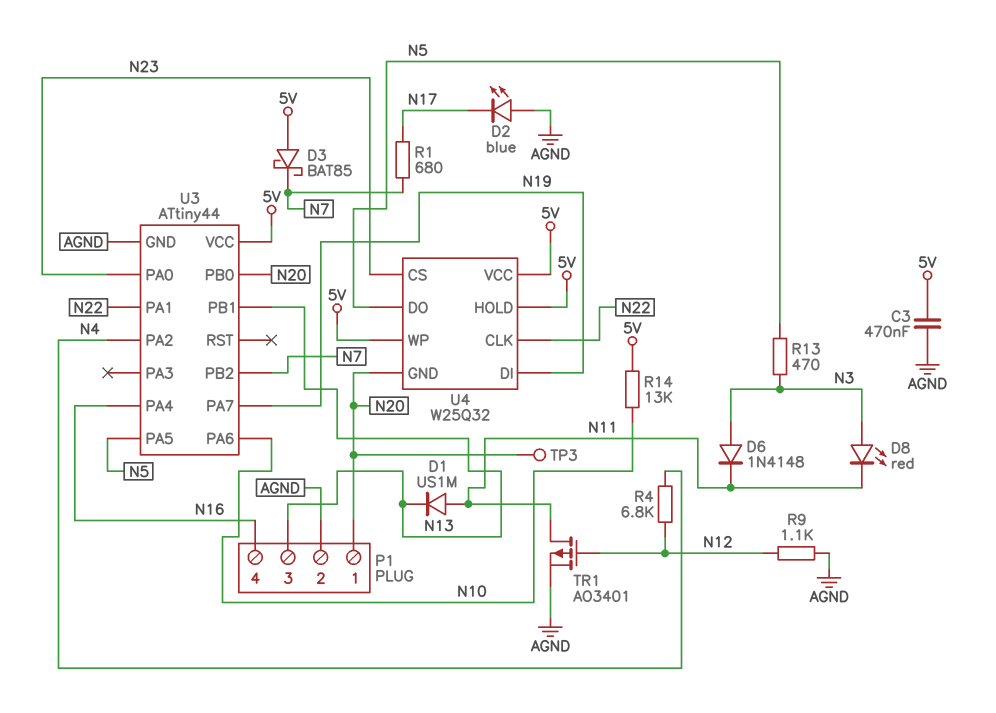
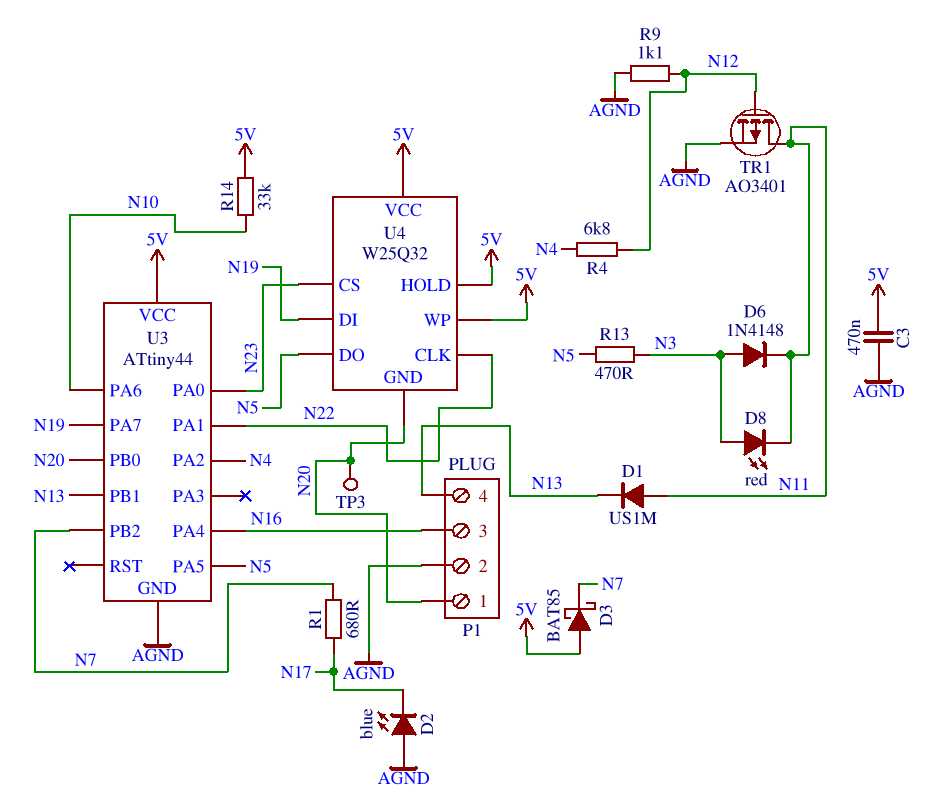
P1 pin 3: N13 -> N16
P1 pin 4: N16 -> N13
R14: 13k (5V, N10) -> 33k (5V, N10)

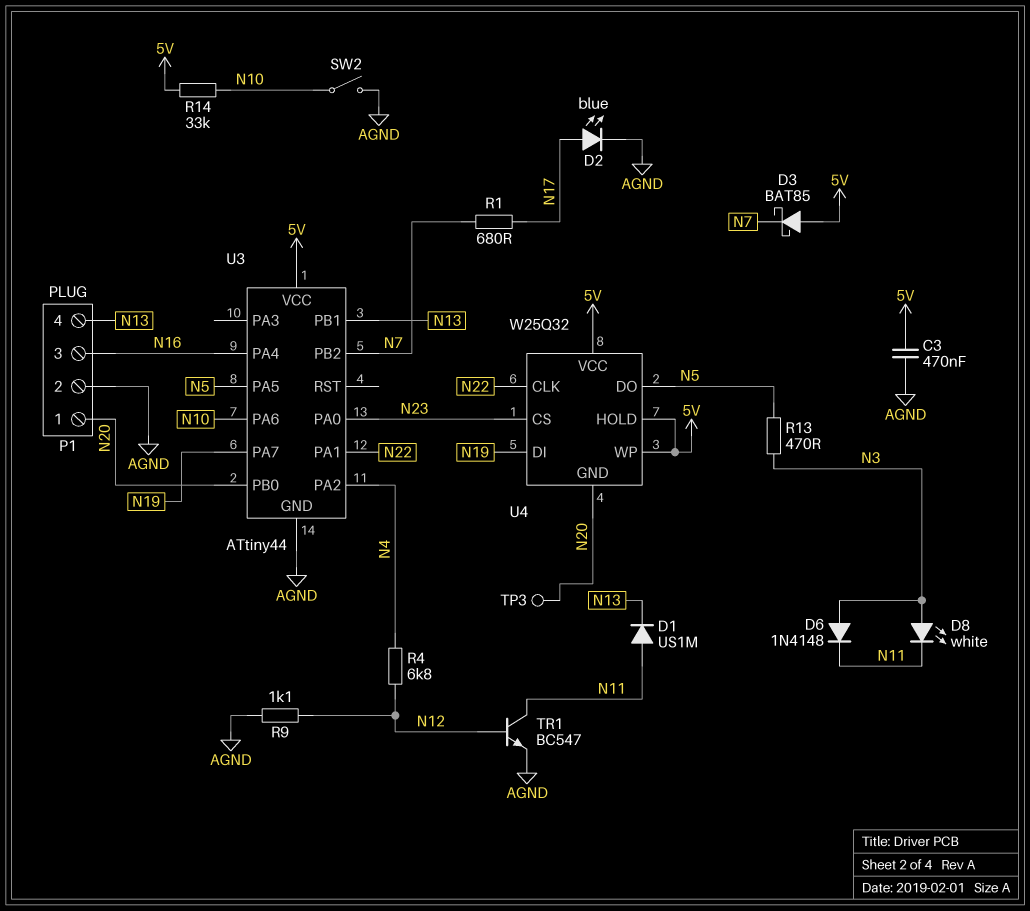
D2: LED blue (A AGND, K N17) -> LED blue (A N17, K AGND)
D8: LED red (A N3, K N11) -> LED white (A N3, K N11)
SW2: none -> switch (AGND, N10)
TR1: PMOS AO3401 (G N12, D N11, S AGND) -> NPN BC547 (B N12, C N11, E AGND)

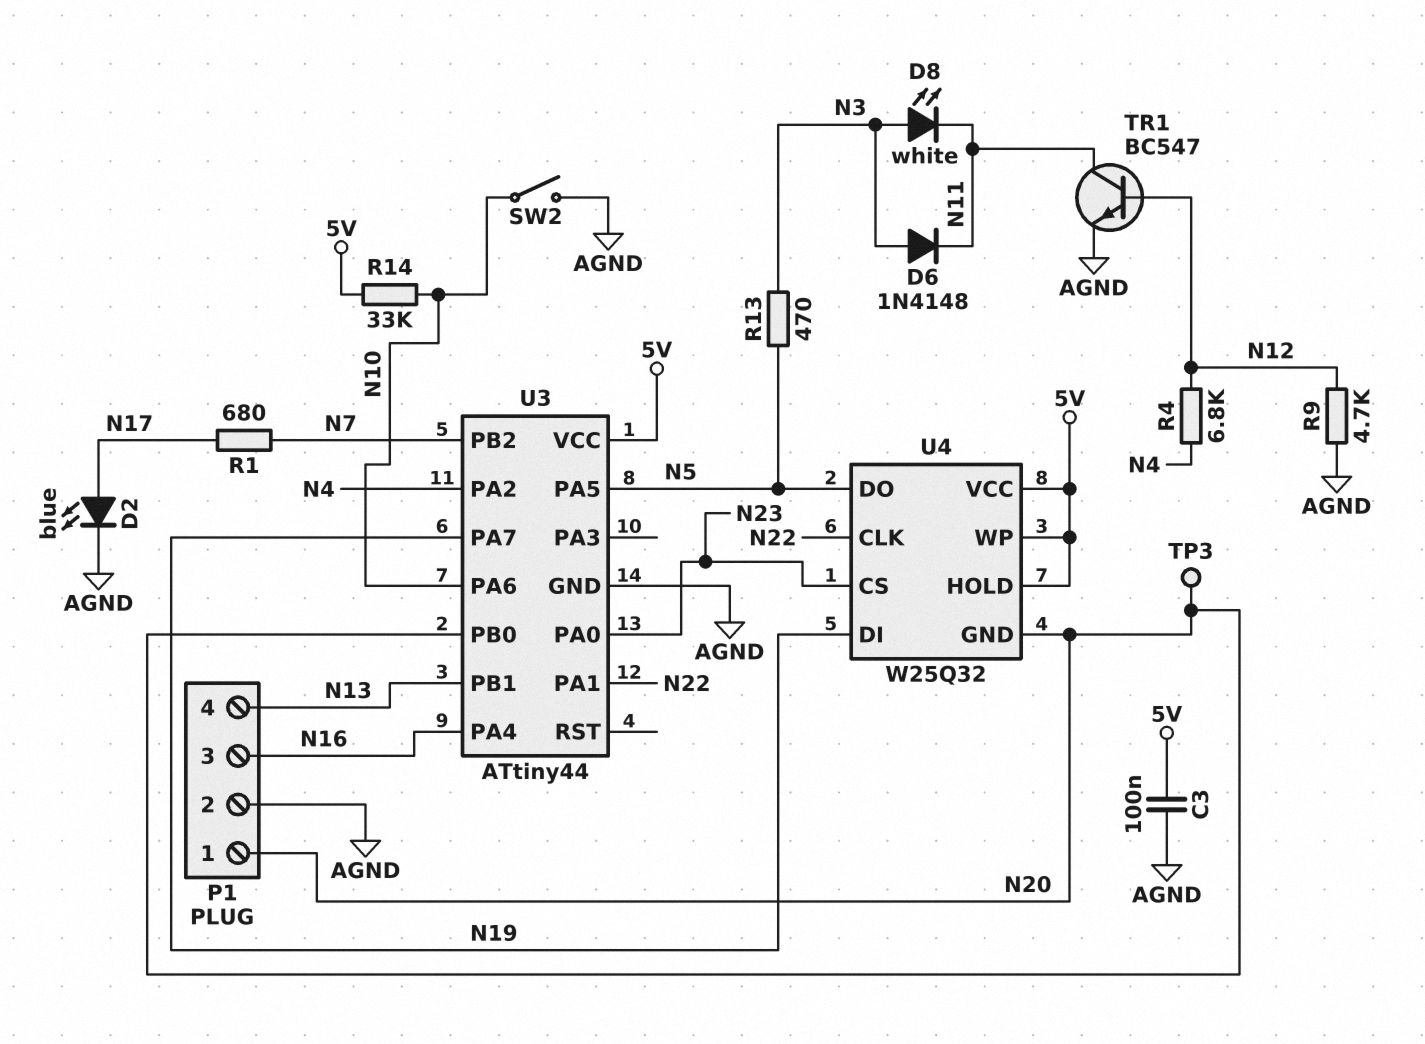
C3: 470nF (5V, AGND) -> 100nF (5V, AGND)
D1: diode US1M (A N11, K N13) -> none
D3: schottky BAT85 (A 5V, K N7) -> none
R9: 1.1k (AGND, N12) -> 4.7k (AGND, N12)

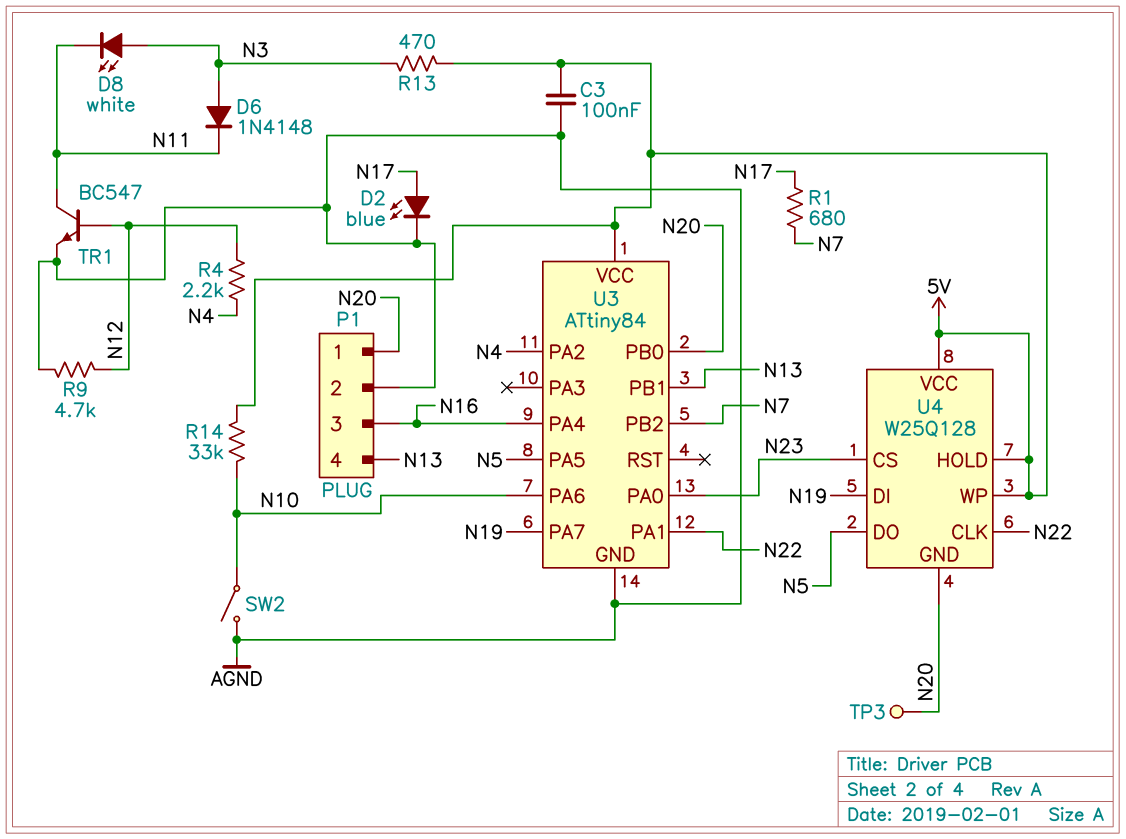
R4: 6.8k (N4, N12) -> 2.2k (N4, N12)
R13: 470 (N3, N5) -> 470 (5V, N3)
U3: ATtiny44 -> ATtiny84
U4: W25Q32 -> W25Q128

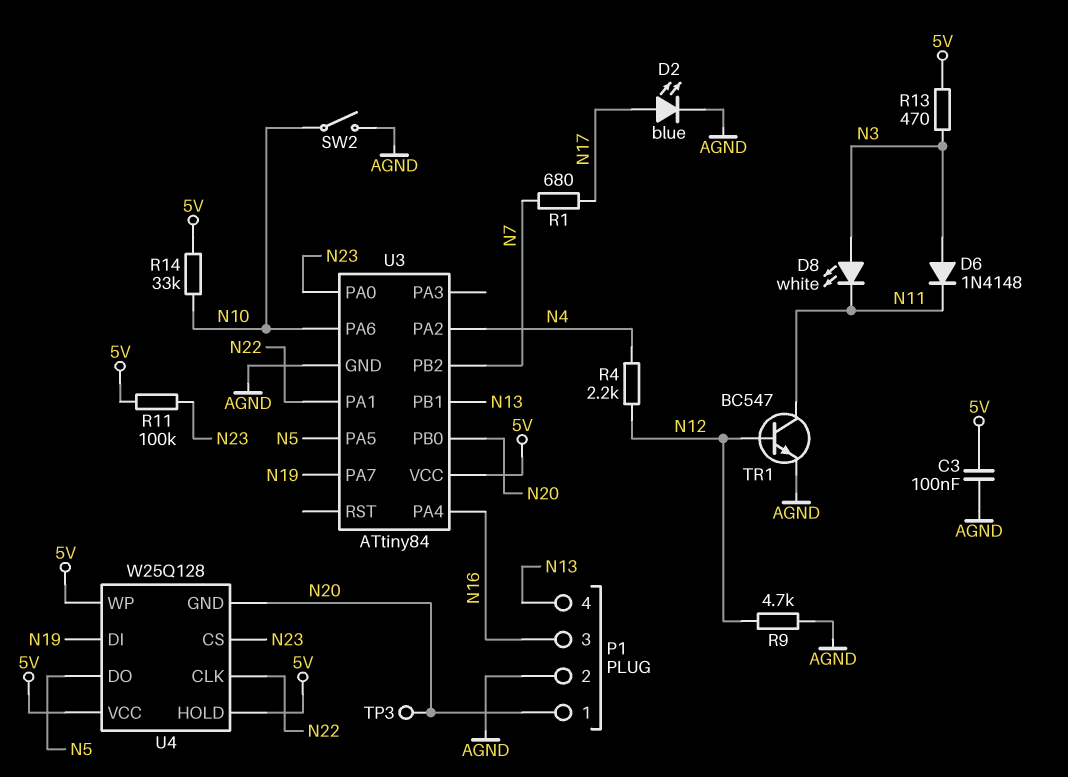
R11: none -> 100k (5V, N23)

